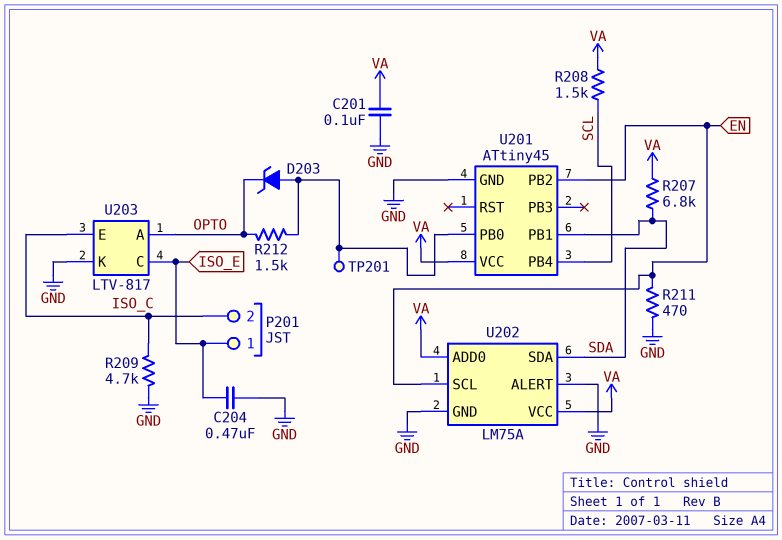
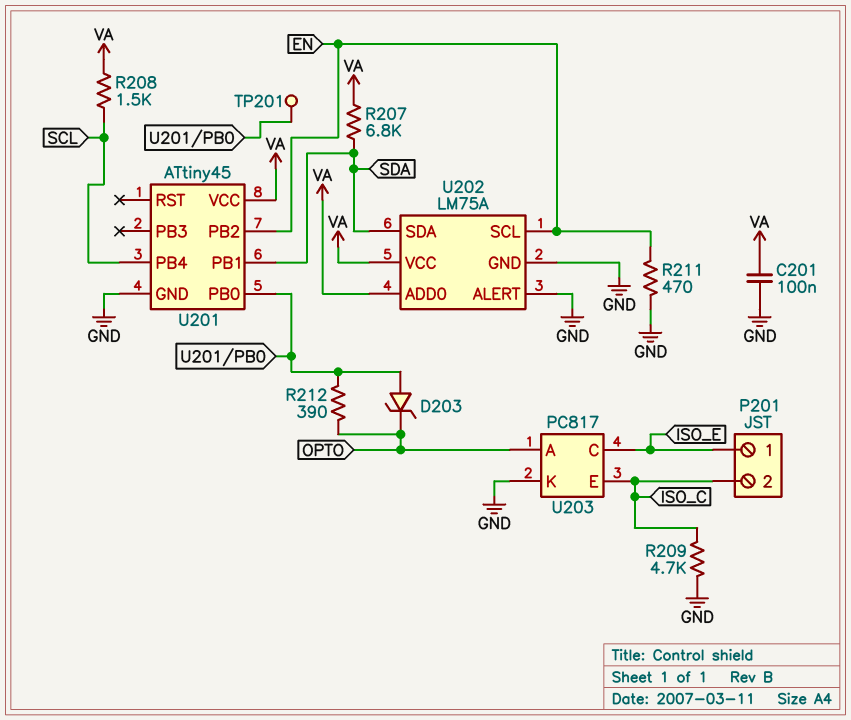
C204: 470nF (GND, ISO_E) -> none
R212: 1.5k (OPTO, U201/PB0) -> 390 (OPTO, U201/PB0)
U203: LTV-817 -> PC817

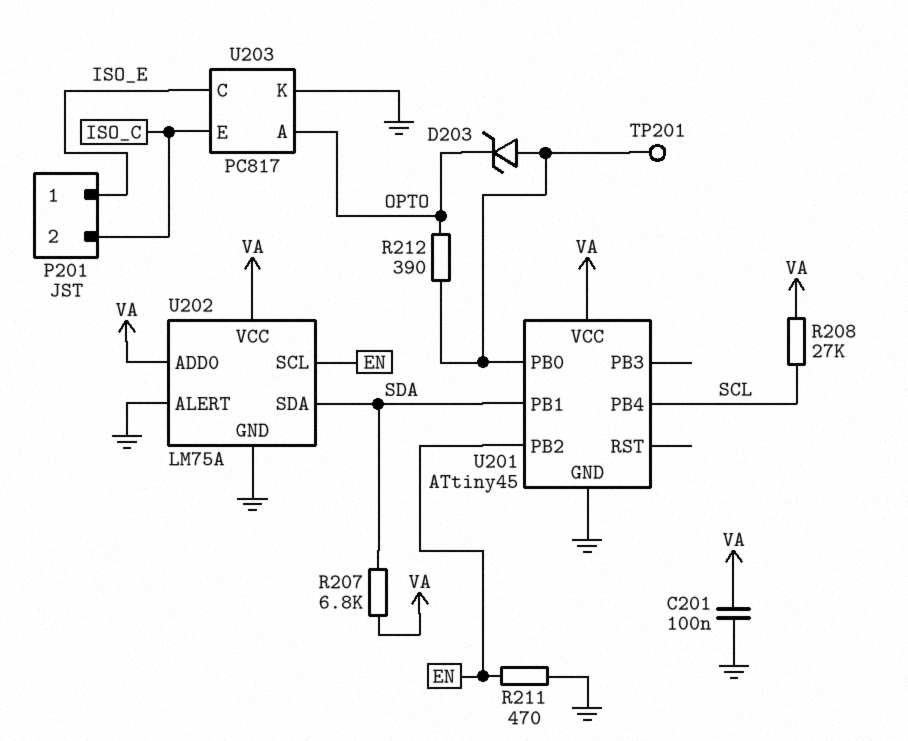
R208: 1.5k (SCL, VA) -> 27k (SCL, VA)
R209: 4.7k (GND, ISO_C) -> none

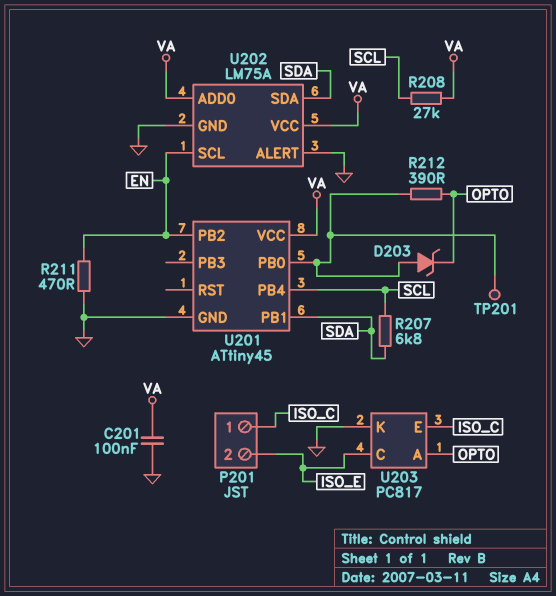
P201 pin 1: ISO_E -> ISO_C
P201 pin 2: ISO_C -> ISO_E
R207: 6.8k (SDA, VA) -> 6.8k (SCL, SDA)

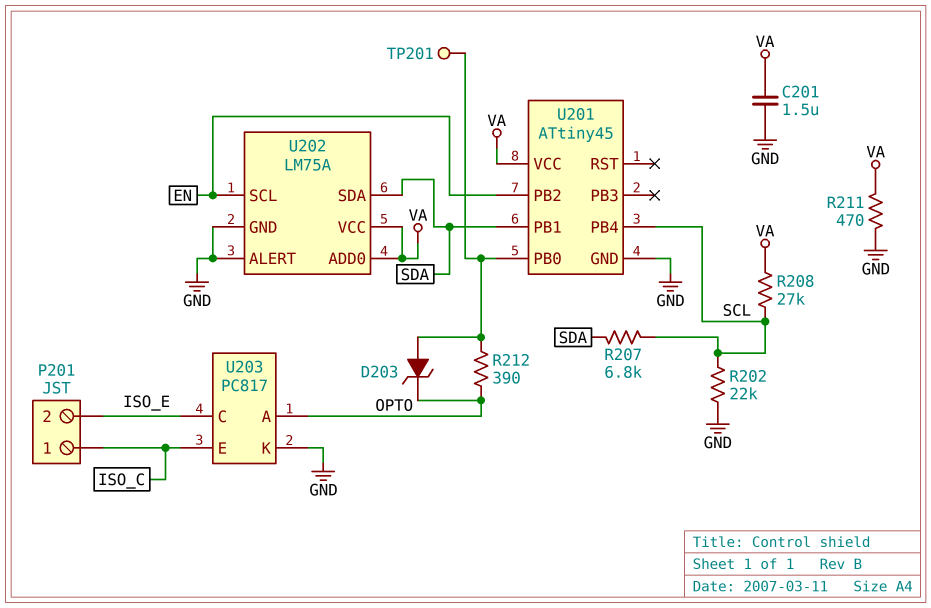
C201: 100nF (GND, VA) -> 1.5uF (GND, VA)
R202: none -> 22k (GND, SCL)
R211: 470 (EN, GND) -> 470 (GND, VA)

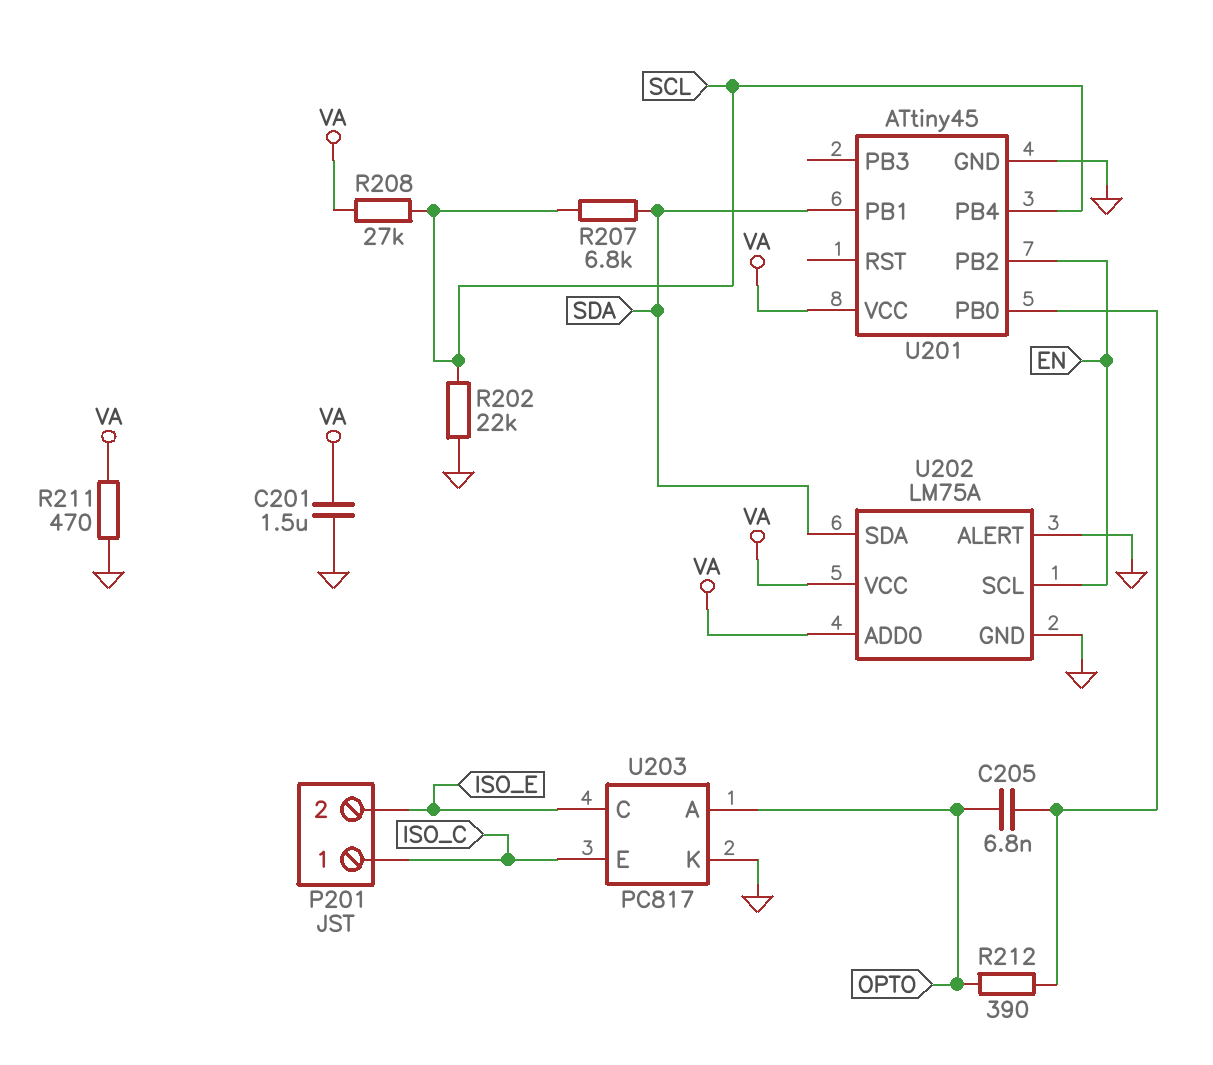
C205: none -> 6.8nF (OPTO, U201/PB0)
D203: zener (A U201/PB0, K OPTO) -> none
TP201: test point (U201/PB0) -> none

